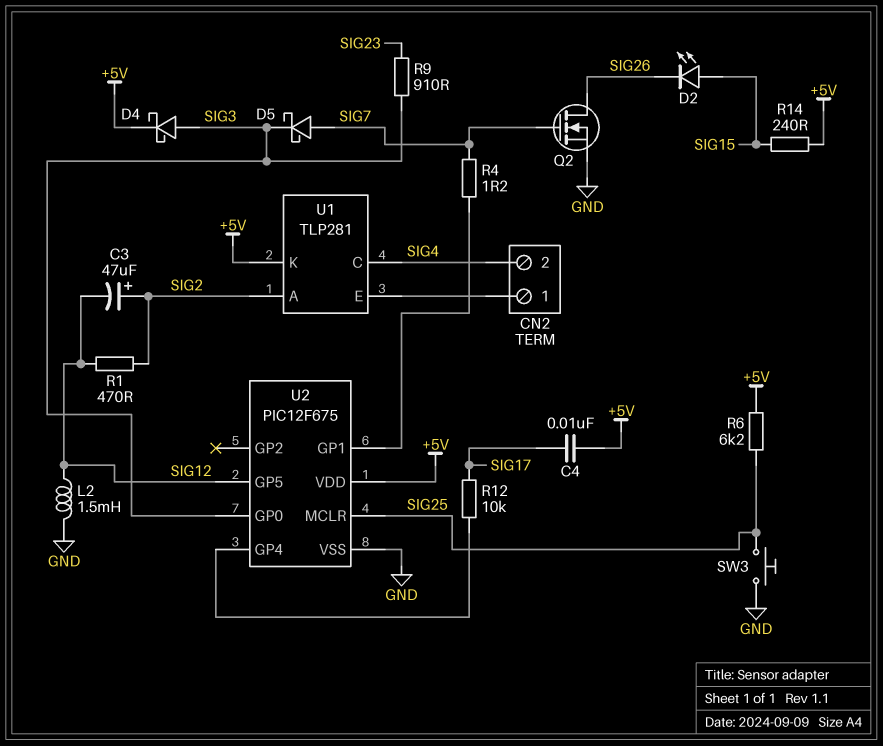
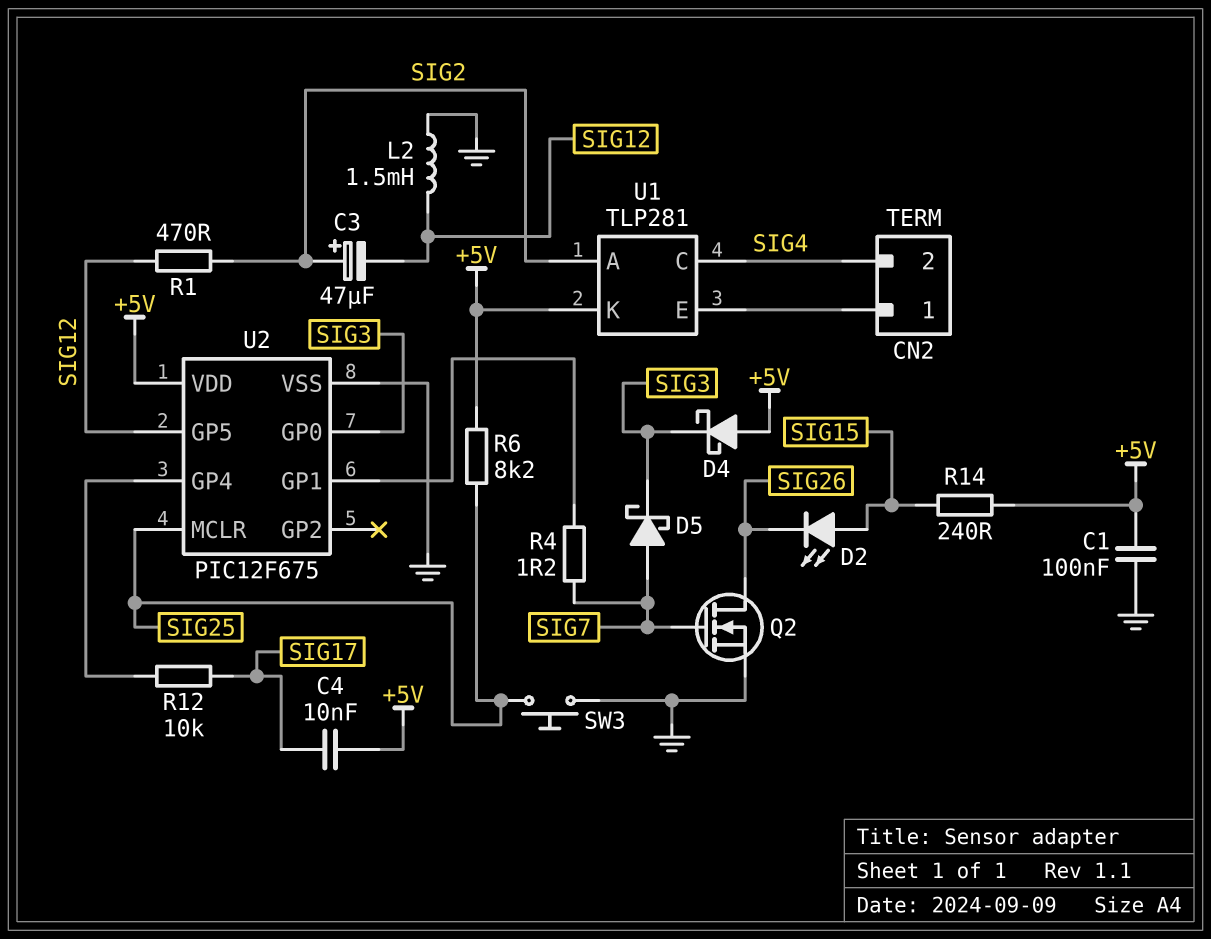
C1: none -> 100nF (+5V, GND)
D4: schottky (A SIG3, K +5V) -> schottky (A +5V, K SIG3)
R6: 6.2k (+5V, SIG25) -> 8.2k (+5V, SIG25)
R9: 910 (SIG3, SIG23) -> none

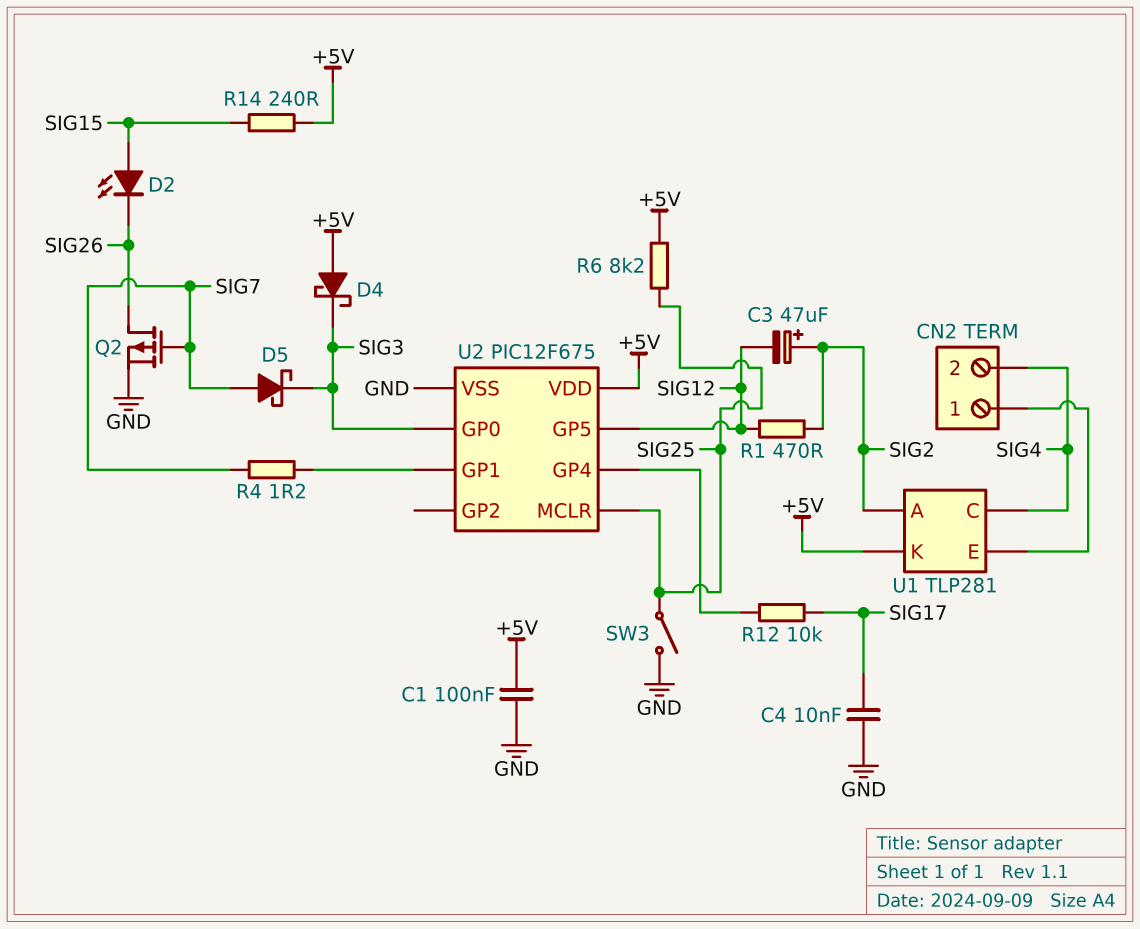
C4: 10nF (+5V, SIG17) -> 10nF (GND, SIG17)
L2: 1.5mH (GND, SIG12) -> none
Q2: NMOS (G SIG7, D SIG26, S GND) -> PMOS (G SIG7, D SIG26, S GND)
SW3: button (GND, SIG25) -> switch (GND, SIG25)

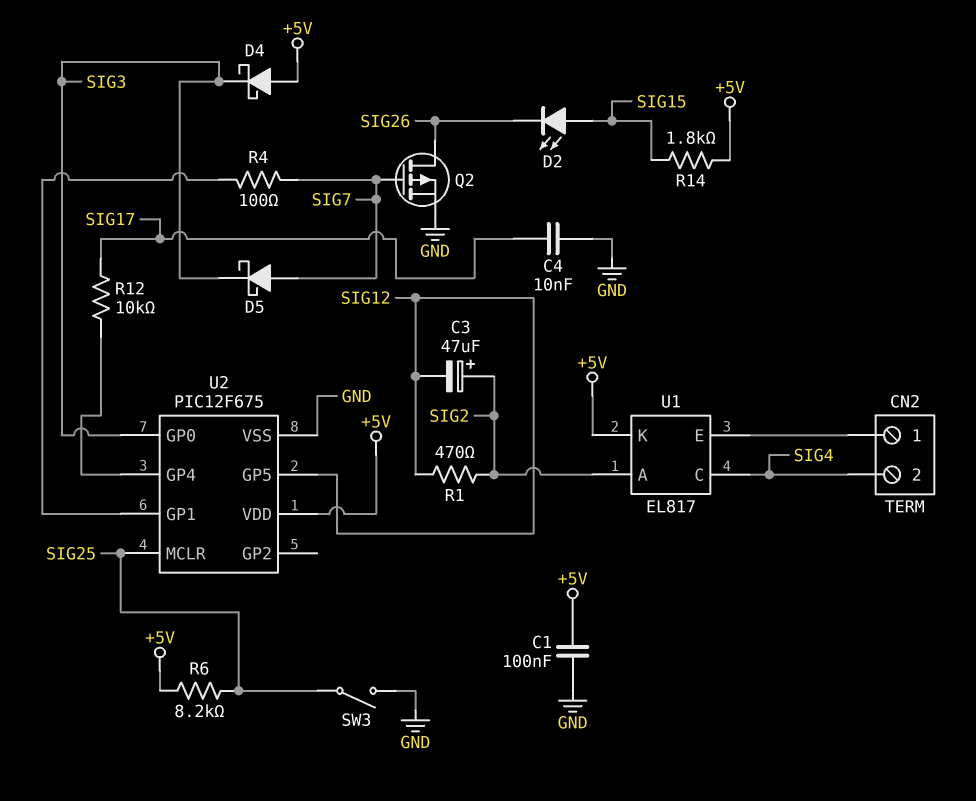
R4: 1.2 (SIG7, U2/GP1) -> 100 (SIG7, U2/GP1)
R14: 240 (+5V, SIG15) -> 1.8k (+5V, SIG15)
U1: TLP281 -> EL817

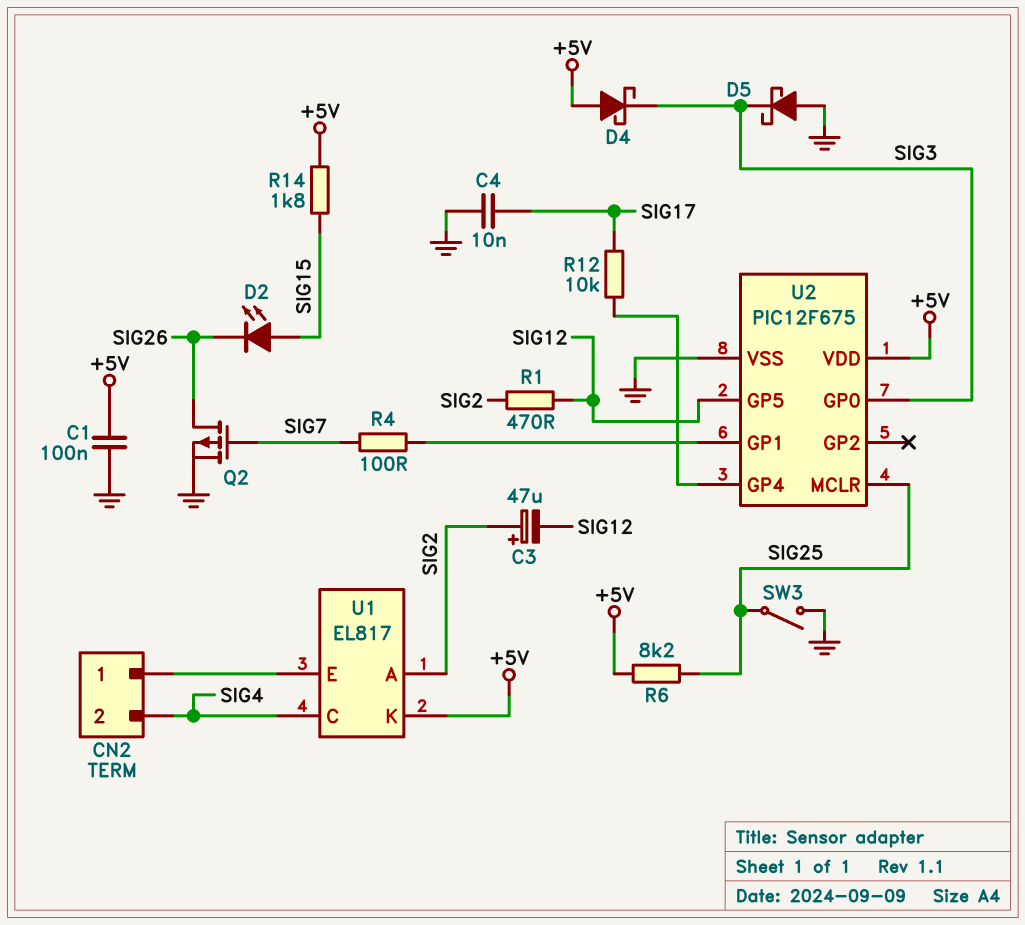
D5: schottky (A SIG7, K SIG3) -> schottky (A GND, K SIG3)

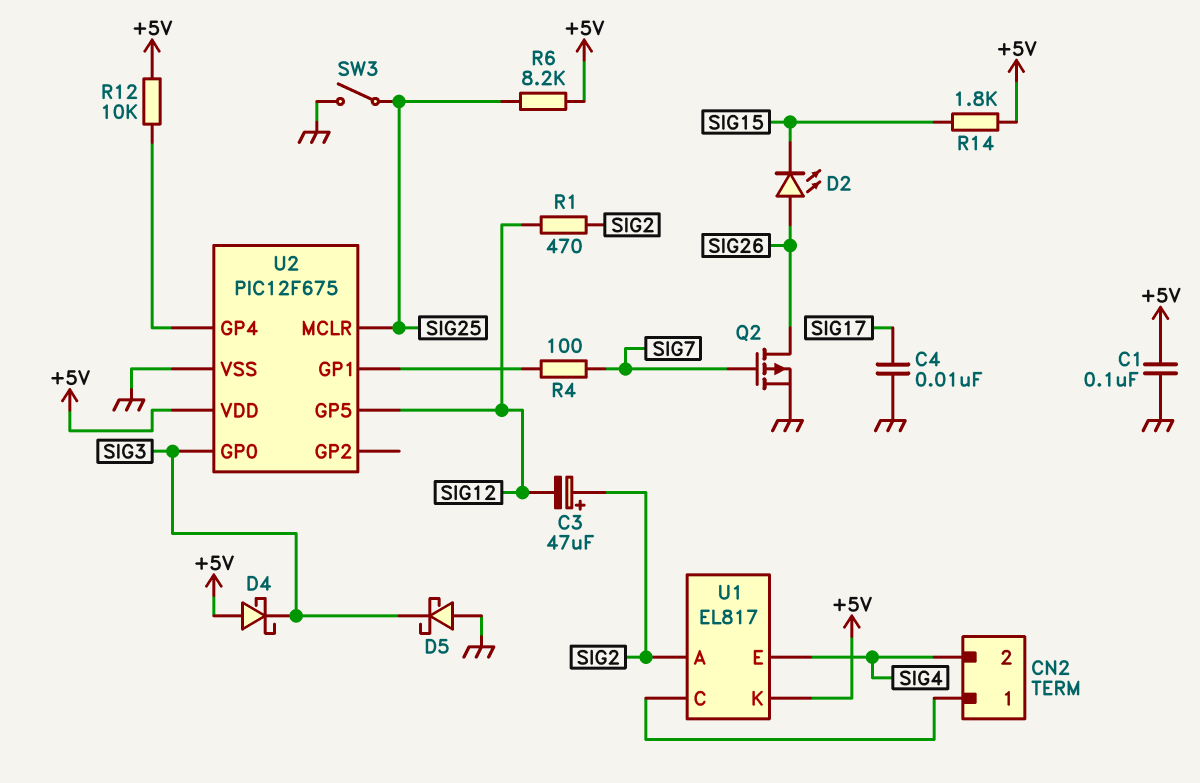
D2: LED (A SIG15, K SIG26) -> LED (A SIG26, K SIG15)
R12: 10k (SIG17, U2/GP4) -> 10k (+5V, U2/GP4)
U1 pin C: SIG4 -> CN2/1
U1 pin E: CN2/1 -> SIG4

